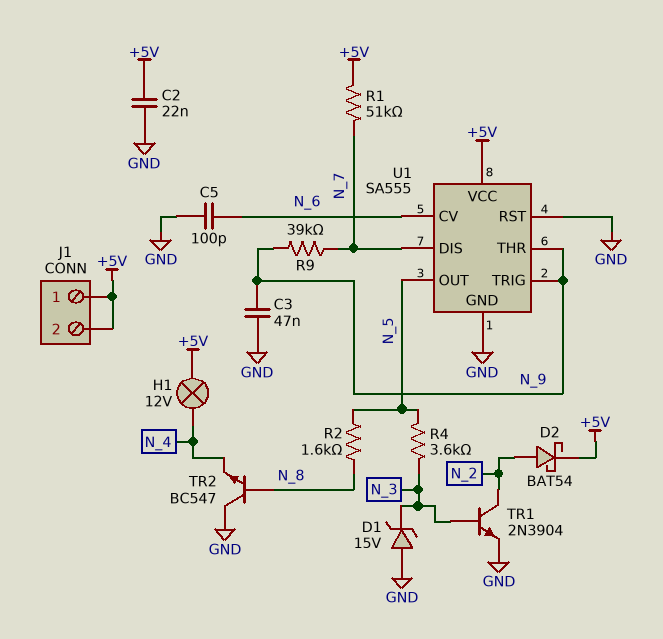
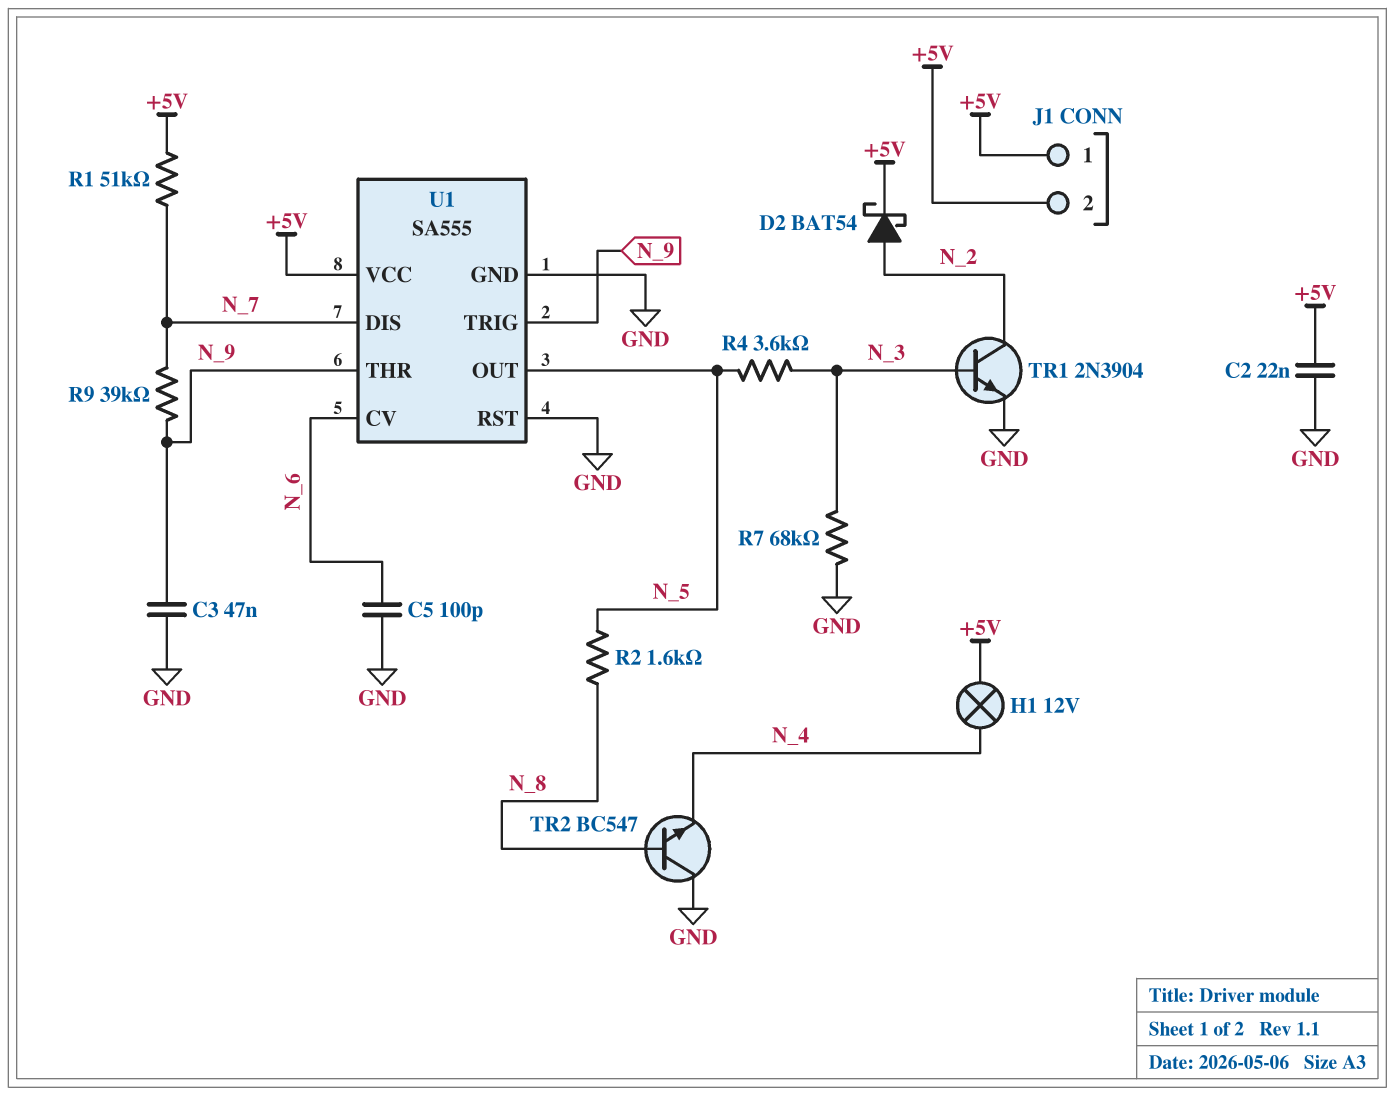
D1: zener 15V (A GND, K N_3) -> none
R7: none -> 68k (GND, N_3)

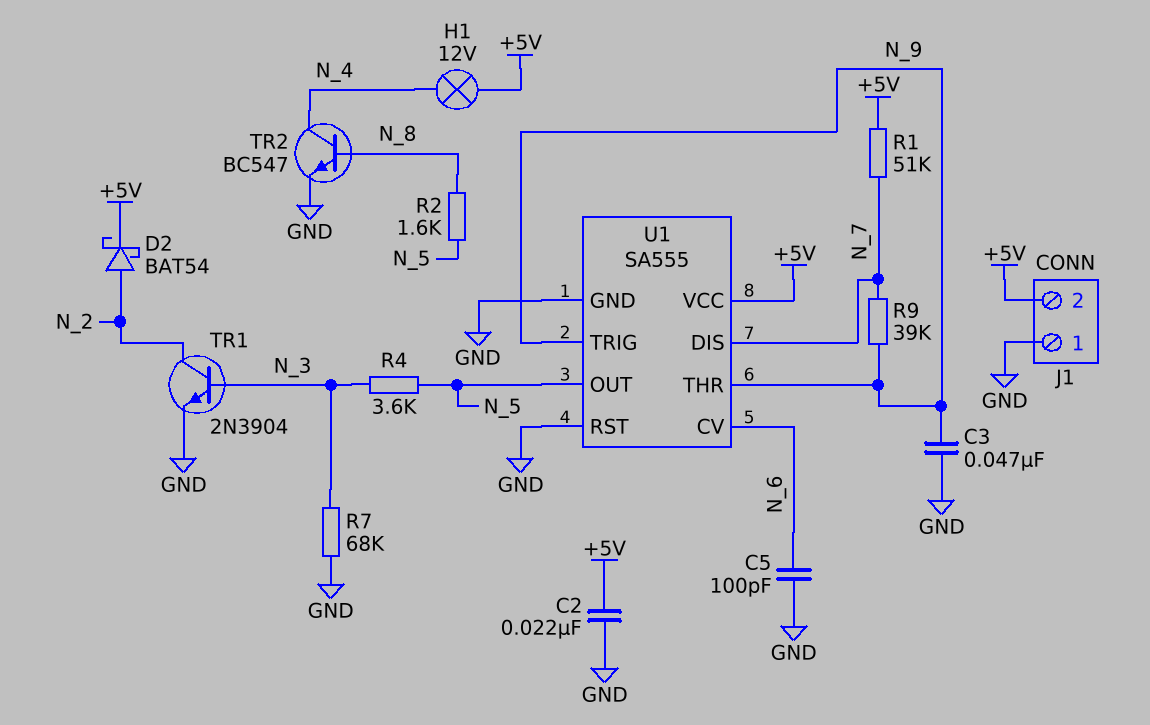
J1 pin 1: +5V -> GND
TR2: NPN BC547 (B N_8, C GND, E N_4) -> NPN BC547 (B N_8, C N_4, E GND)

